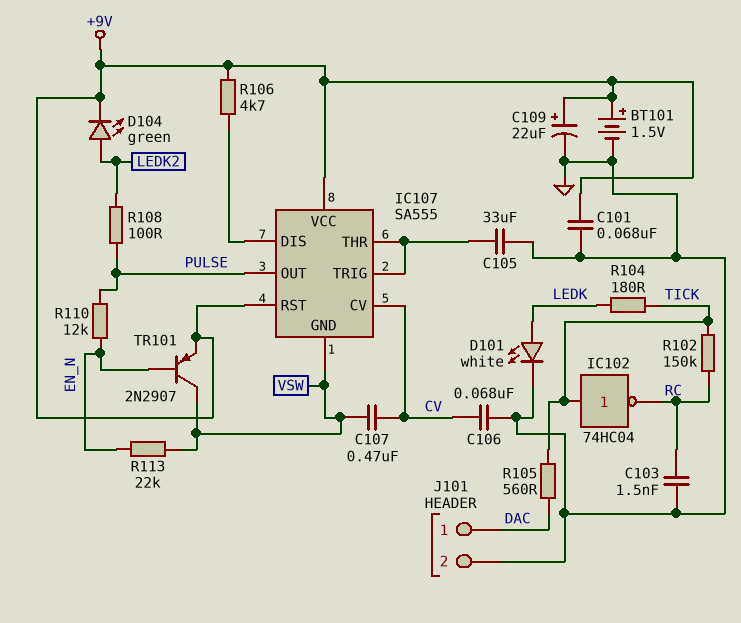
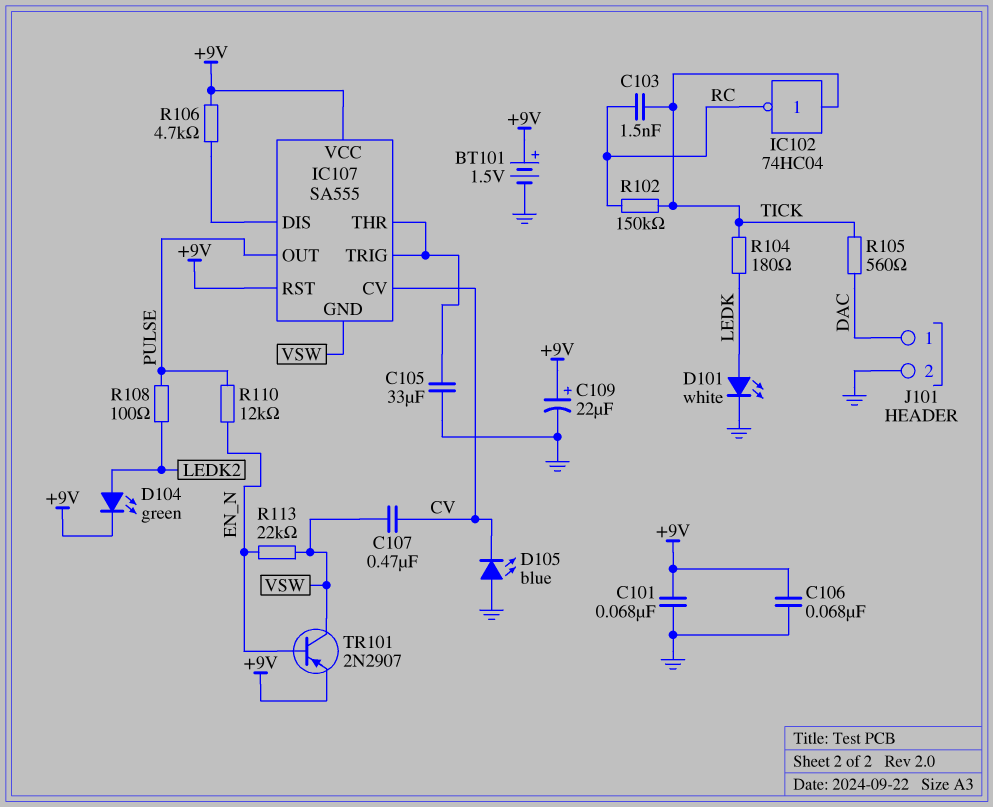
C103: 1.5nF (GND, RC) -> 1.5nF (RC, TICK)
C106: 68nF (CV, GND) -> 68nF (+9V, GND)
D105: none -> LED blue (A GND, K CV)

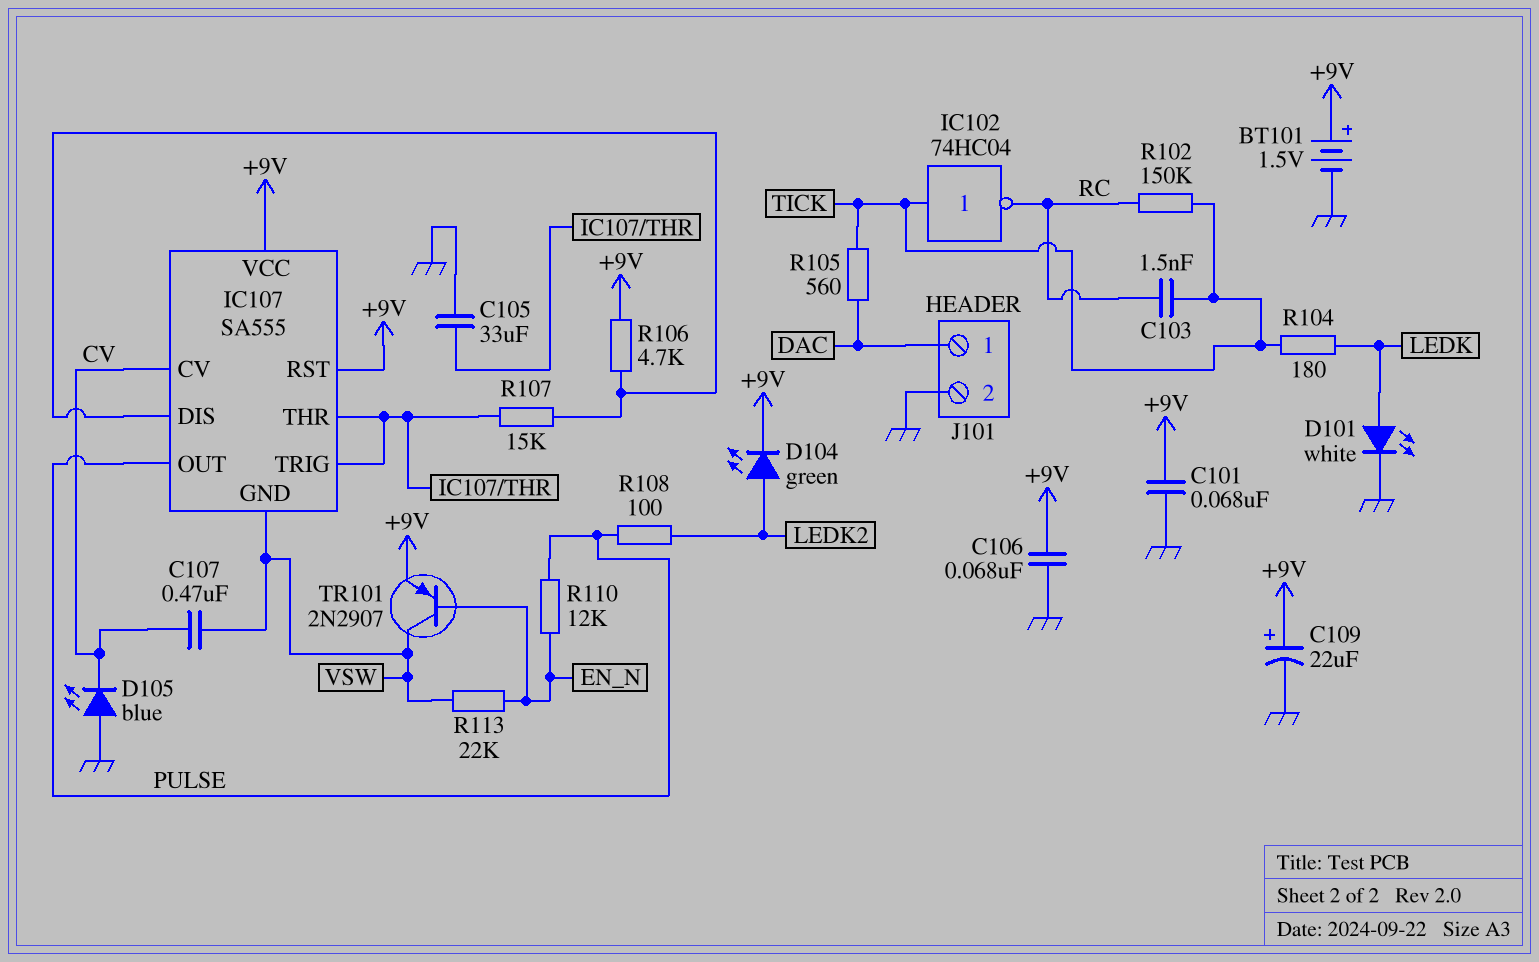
R107: none -> 15k (IC107/DIS, IC107/THR)

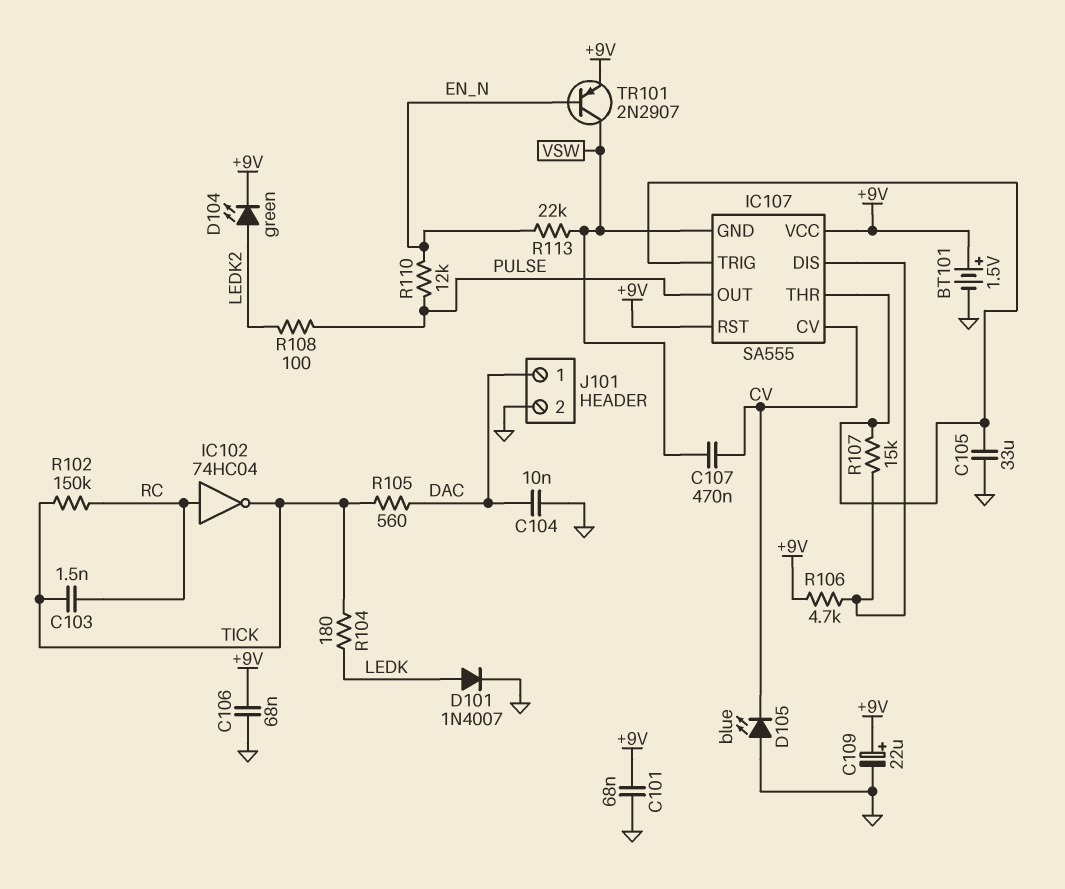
C104: none -> 10nF (DAC, GND)
D101: LED white (A LEDK, K GND) -> diode 1N4007 (A LEDK, K GND)
IC102: NOT 74HC04 (in TICK, out RC) -> NOT 74HC04 (in RC, out TICK)

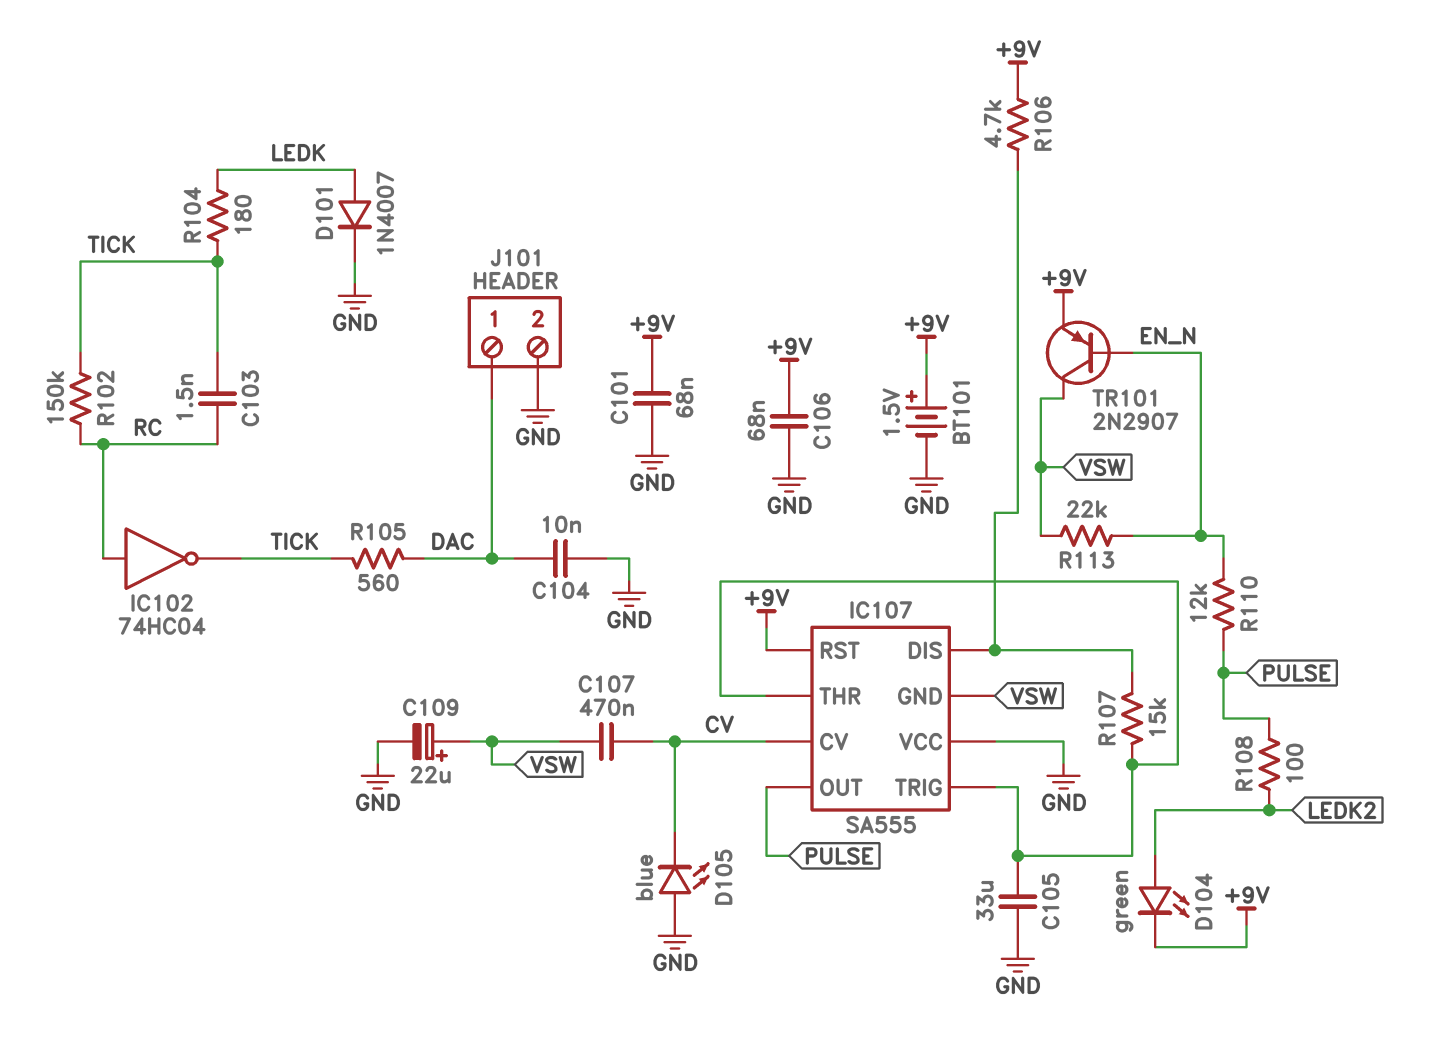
C109: 22uF (plus +9V, minus GND) -> 22uF (plus VSW, minus GND)
IC107 pin VCC: +9V -> GND

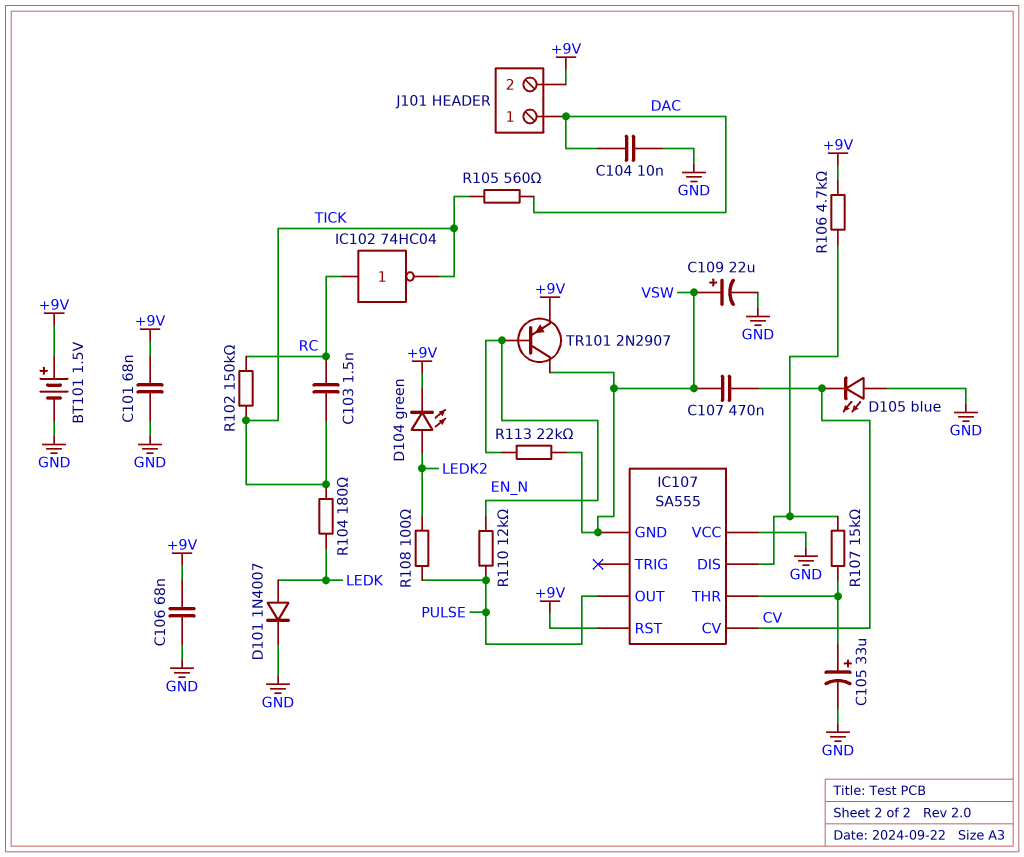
C105: 33uF (GND, IC107/THR) -> 33uF (plus IC107/THR, minus GND)
IC107 pin TRIG: IC107/THR -> none
J101 pin 2: GND -> +9V

